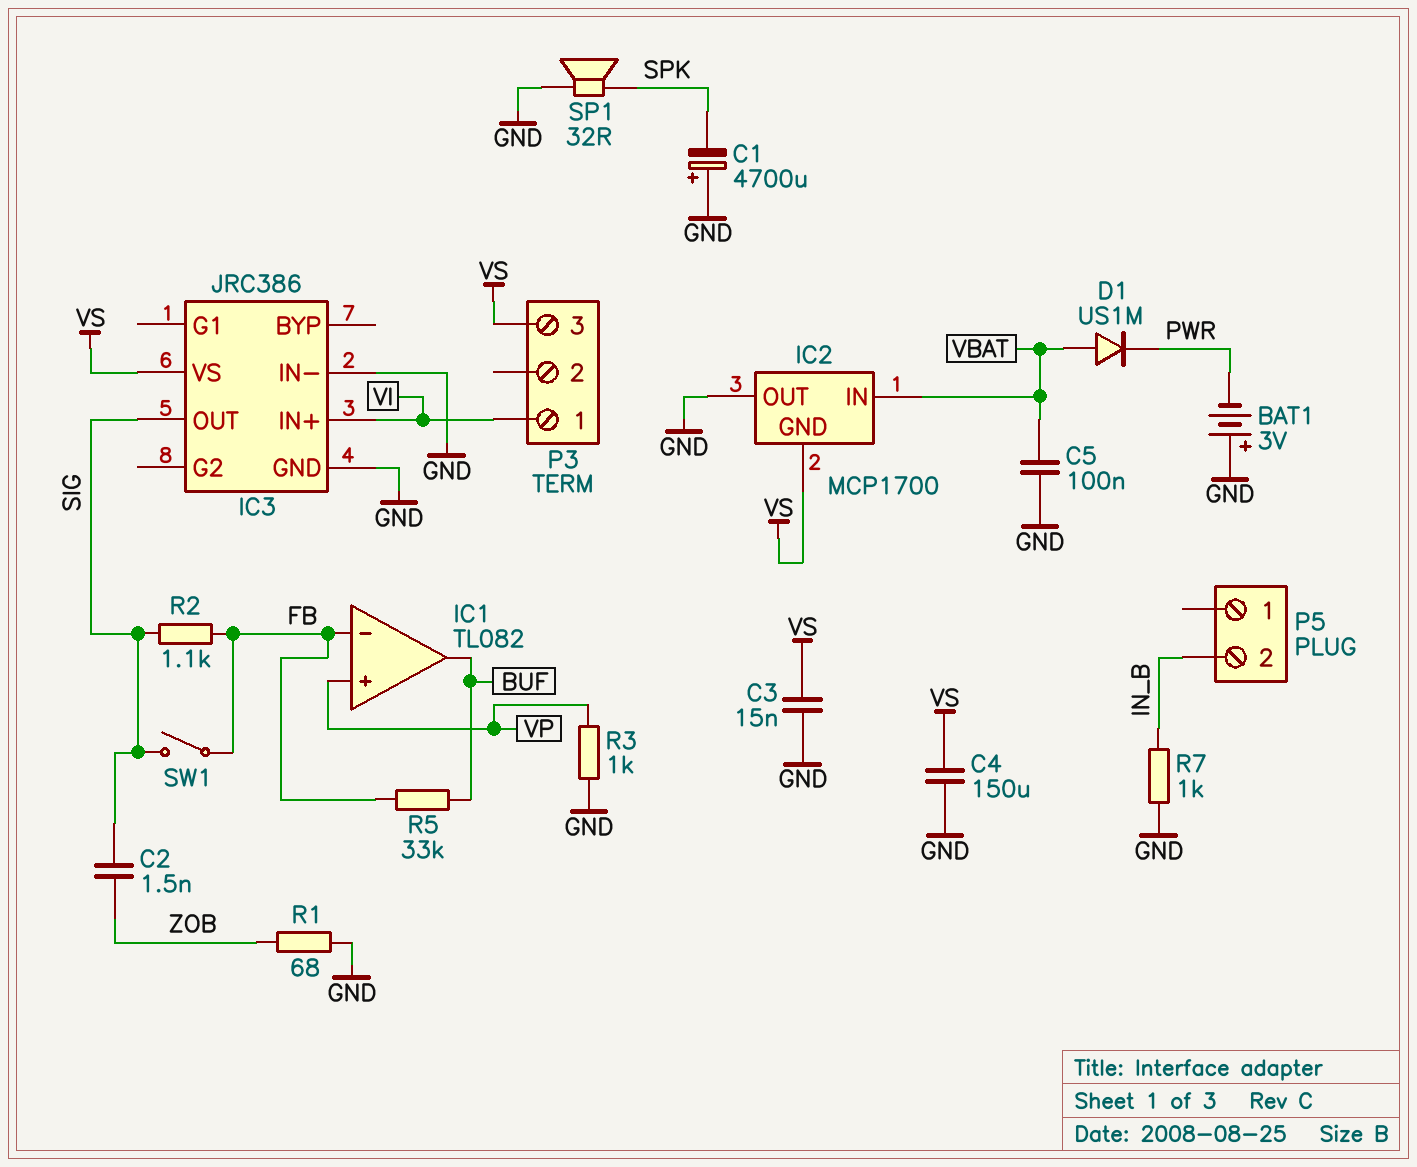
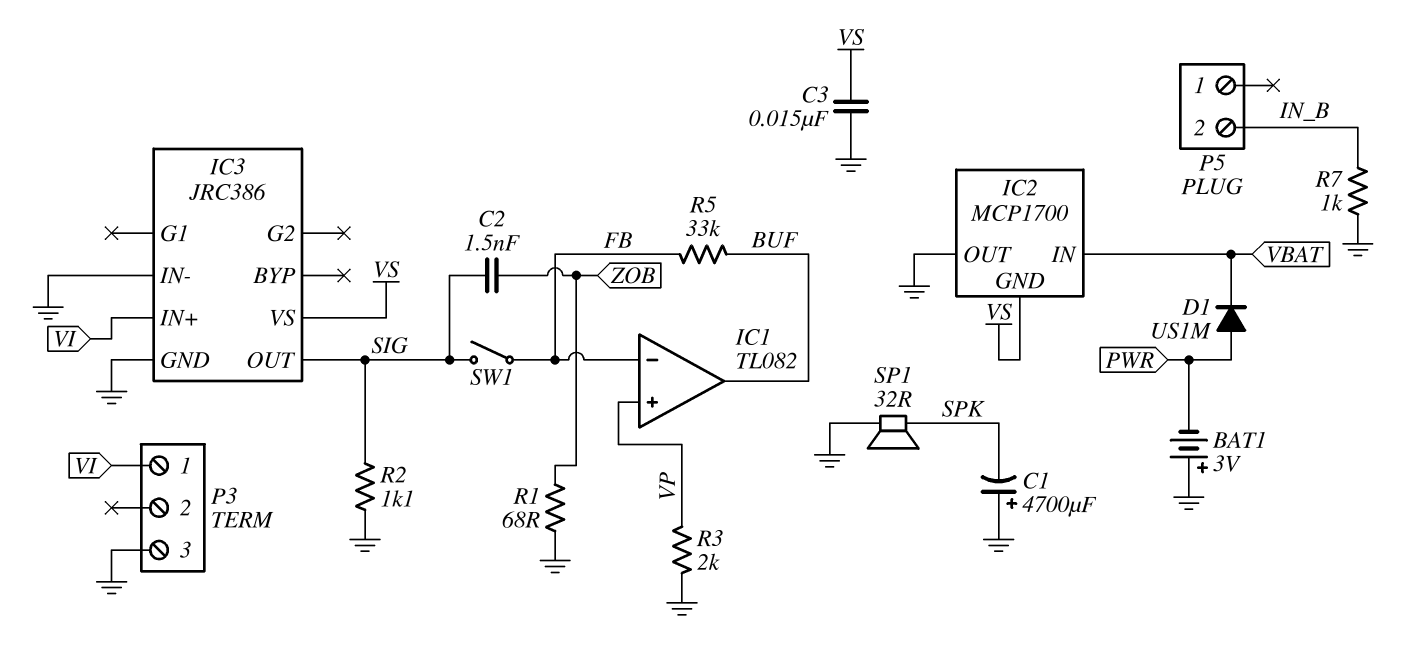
C4: 150uF (GND, VS) -> none
C5: 100nF (GND, VBAT) -> none
D1: diode US1M (A VBAT, K PWR) -> diode US1M (A PWR, K VBAT)
P3 pin 3: VS -> GND
R2: 1.1k (FB, SIG) -> 1.1k (GND, SIG)
R3: 1k (GND, VP) -> 2k (GND, VP)

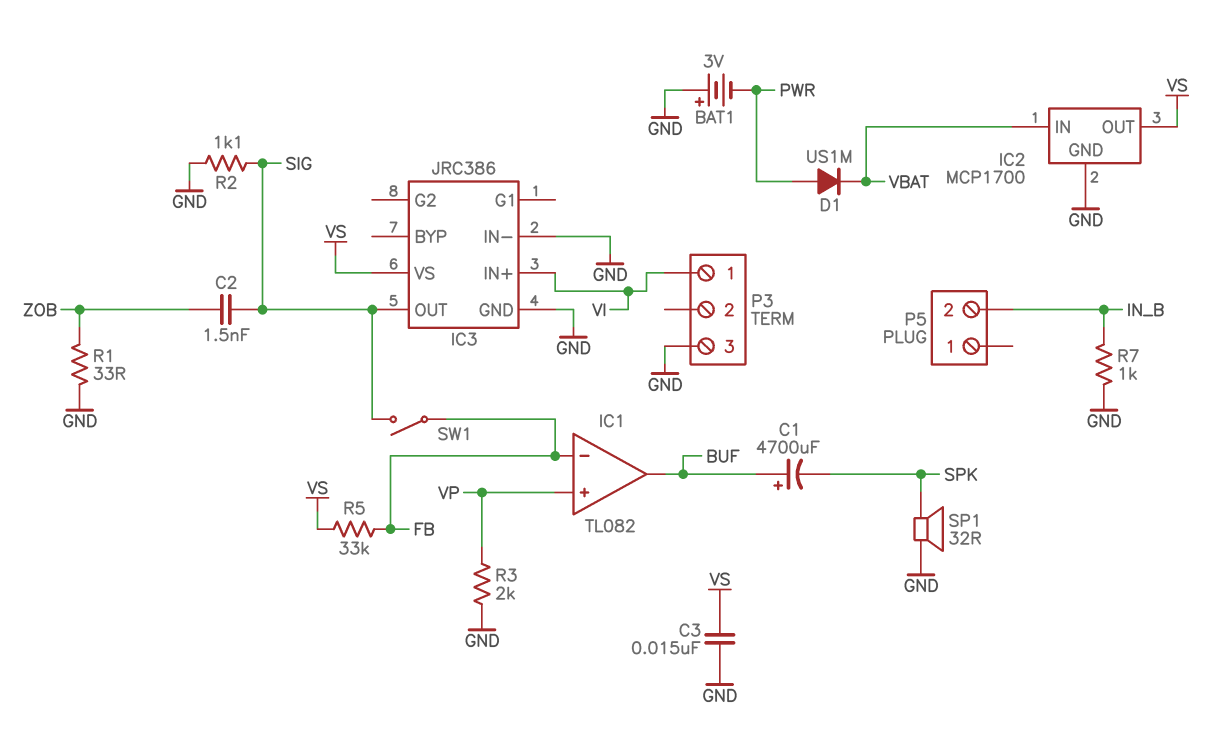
C1: 4700uF (plus GND, minus SPK) -> 4700uF (plus BUF, minus SPK)
IC2 pin GND: VS -> GND
IC2 pin OUT: GND -> VS
R1: 68 (GND, ZOB) -> 33 (GND, ZOB)
R5: 33k (BUF, FB) -> 33k (FB, VS)

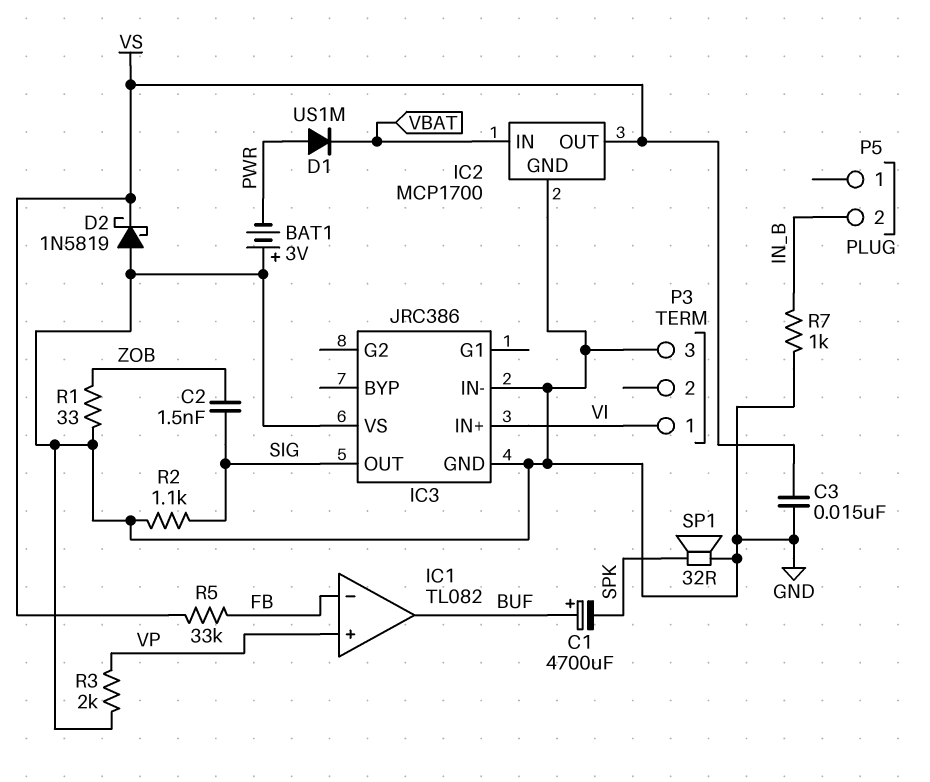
D2: none -> schottky 1N5819 (A GND, K VS)
IC3 pin VS: VS -> GND
SW1: switch (FB, SIG) -> none

